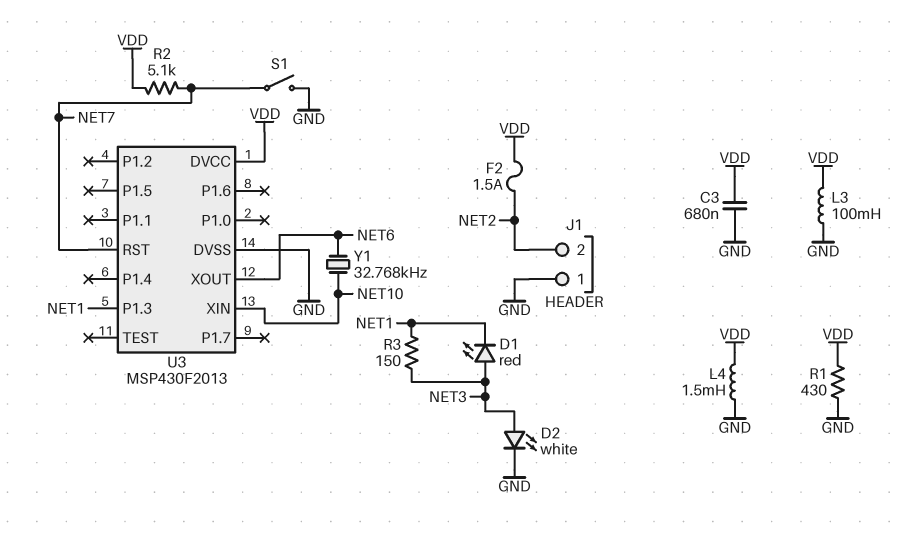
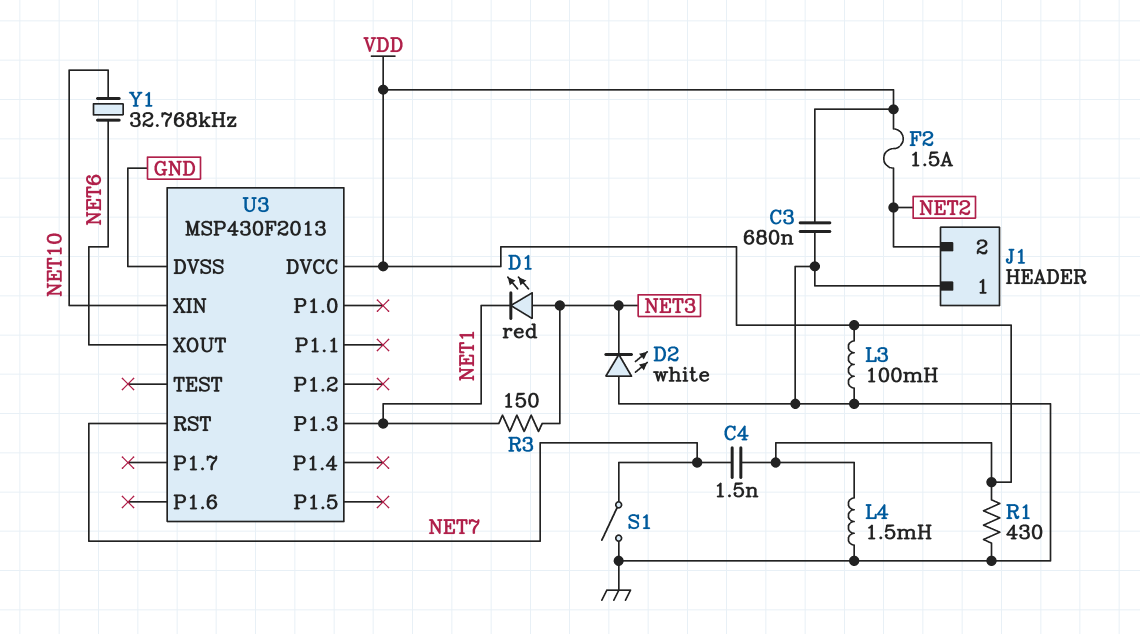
C4: none -> 1.5nF (NET7, VDD)
D2: LED white (A NET3, K GND) -> LED white (A GND, K NET3)
R2: 5.1k (NET7, VDD) -> none

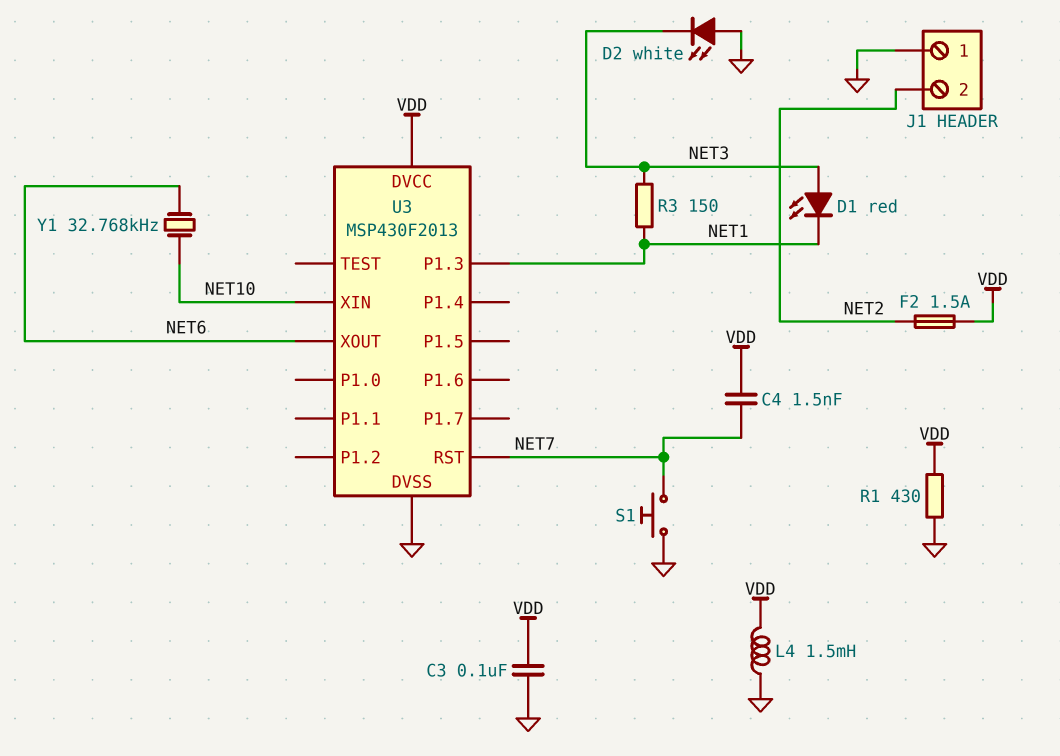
C3: 680nF (GND, VDD) -> 100nF (GND, VDD)
L3: 100mH (GND, VDD) -> none
S1: switch (GND, NET7) -> button (GND, NET7)

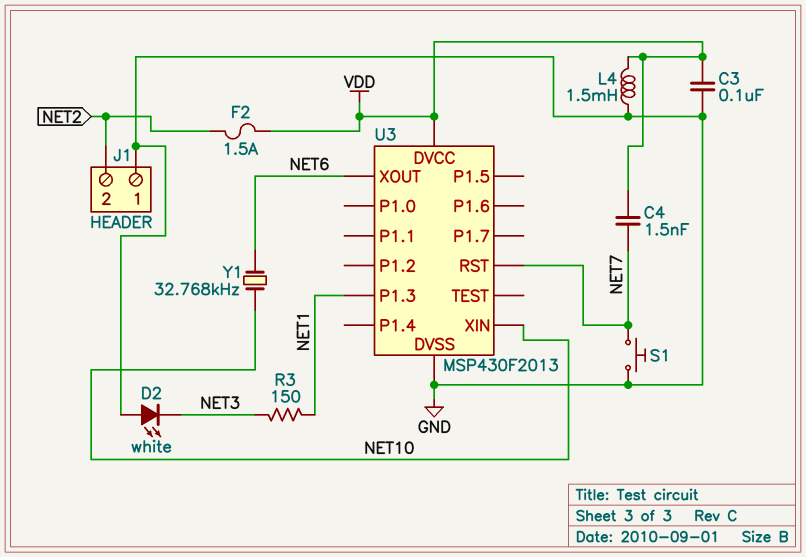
D1: LED red (A NET3, K NET1) -> none
R1: 430 (GND, VDD) -> none

